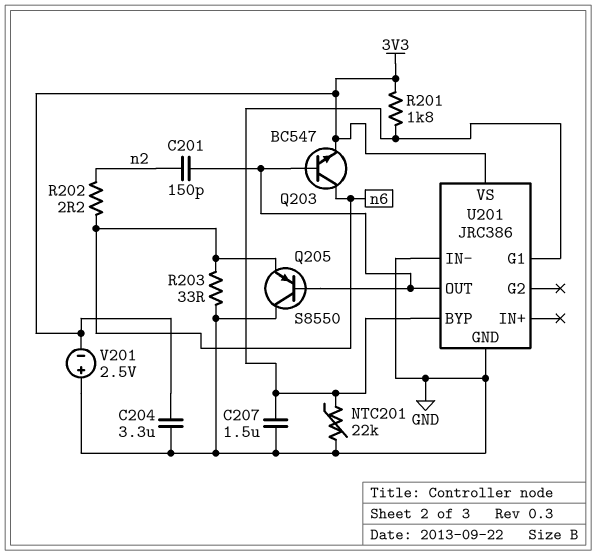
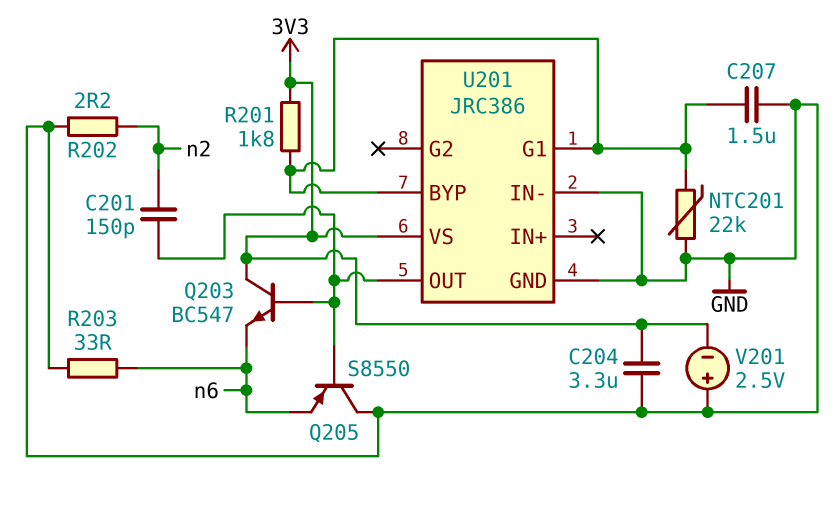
Q203: NPN BC547 (B U201/OUT, C n6, E 3V3) -> NPN BC547 (B U201/OUT, C 3V3, E n6)
R202: 2.2 (n2, n6) -> 2.2 (GND, n2)

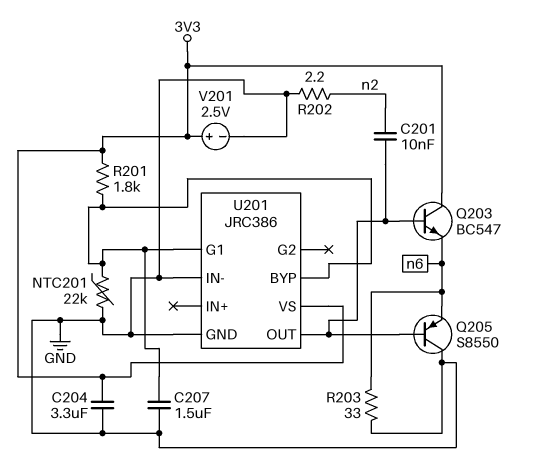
C201: 150pF (U201/OUT, n2) -> 10nF (U201/OUT, n2)
V201: 2.5V (plus GND, minus 3V3) -> 2.5V (plus 3V3, minus GND)

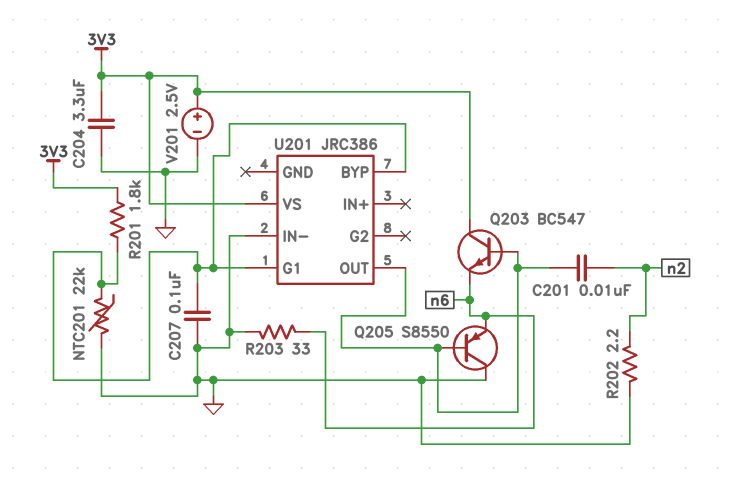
C207: 1.5uF (GND, U201/BYP) -> 100nF (GND, U201/BYP)
U201 pin GND: GND -> none

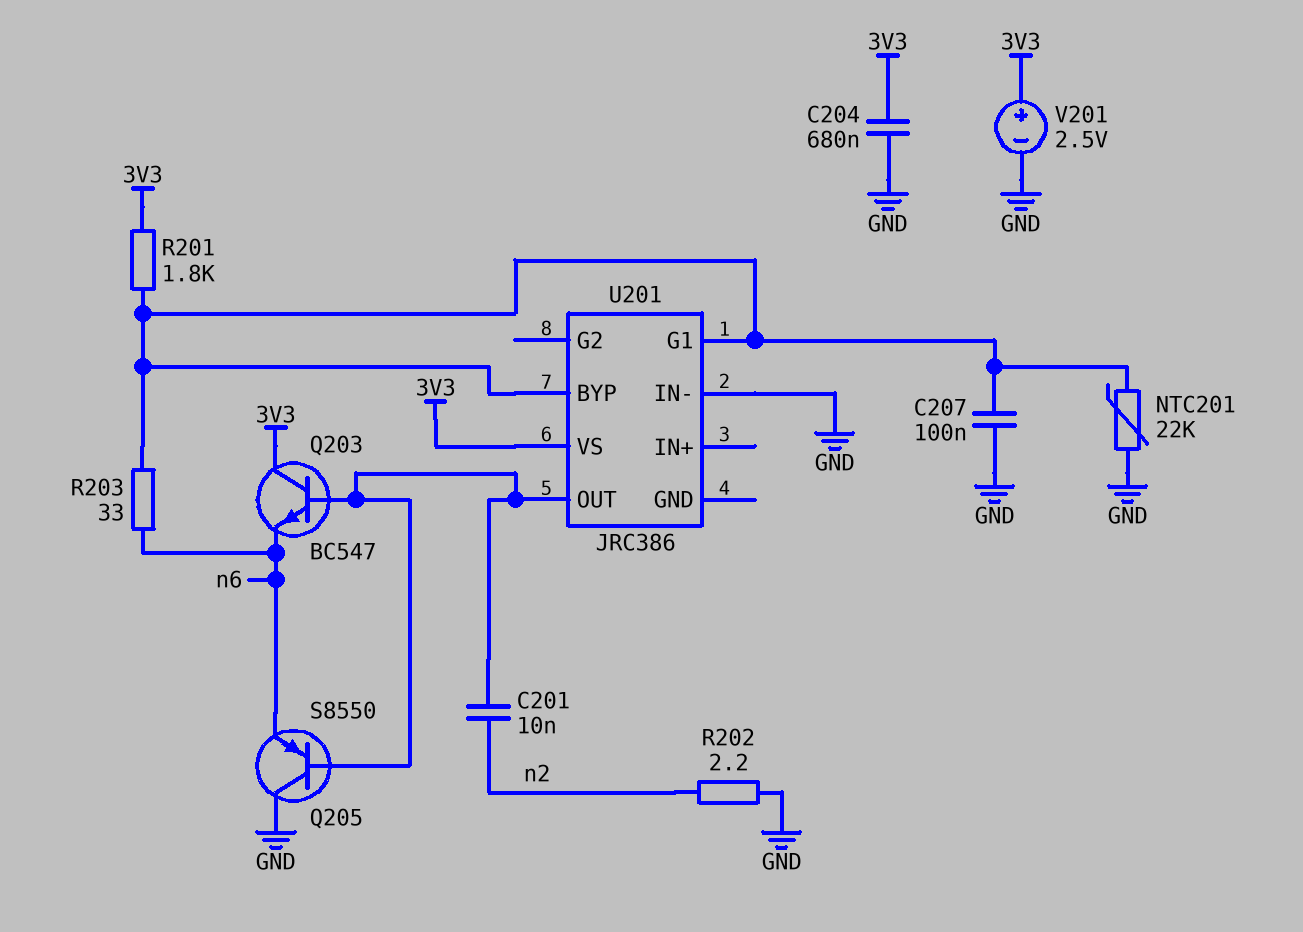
C204: 3.3uF (3V3, GND) -> 680nF (3V3, GND)
R203: 33 (GND, n6) -> 33 (U201/BYP, n6)

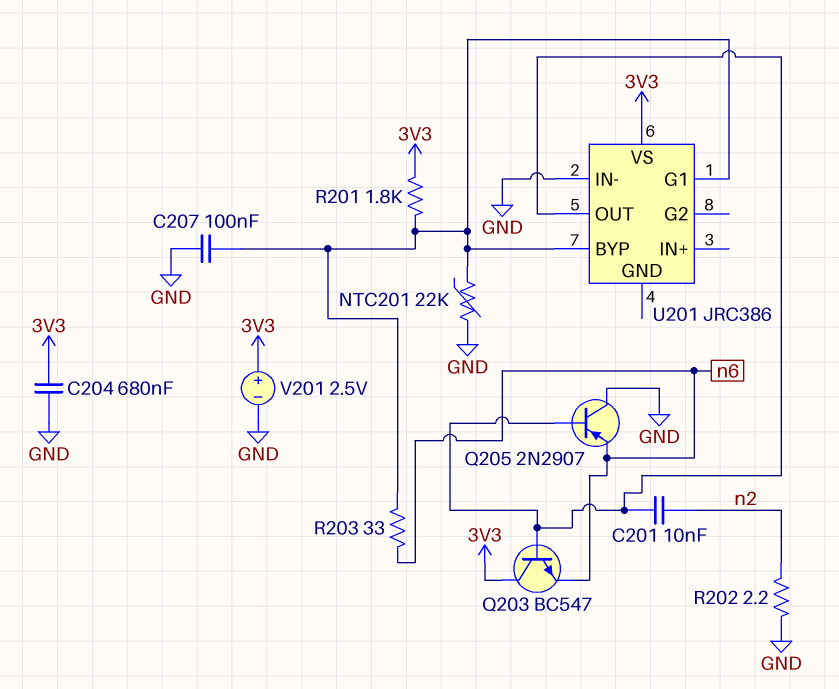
Q205: PNP S8550 (B U201/OUT, C GND, E n6) -> PNP 2N2907 (B U201/OUT, C GND, E n6)

